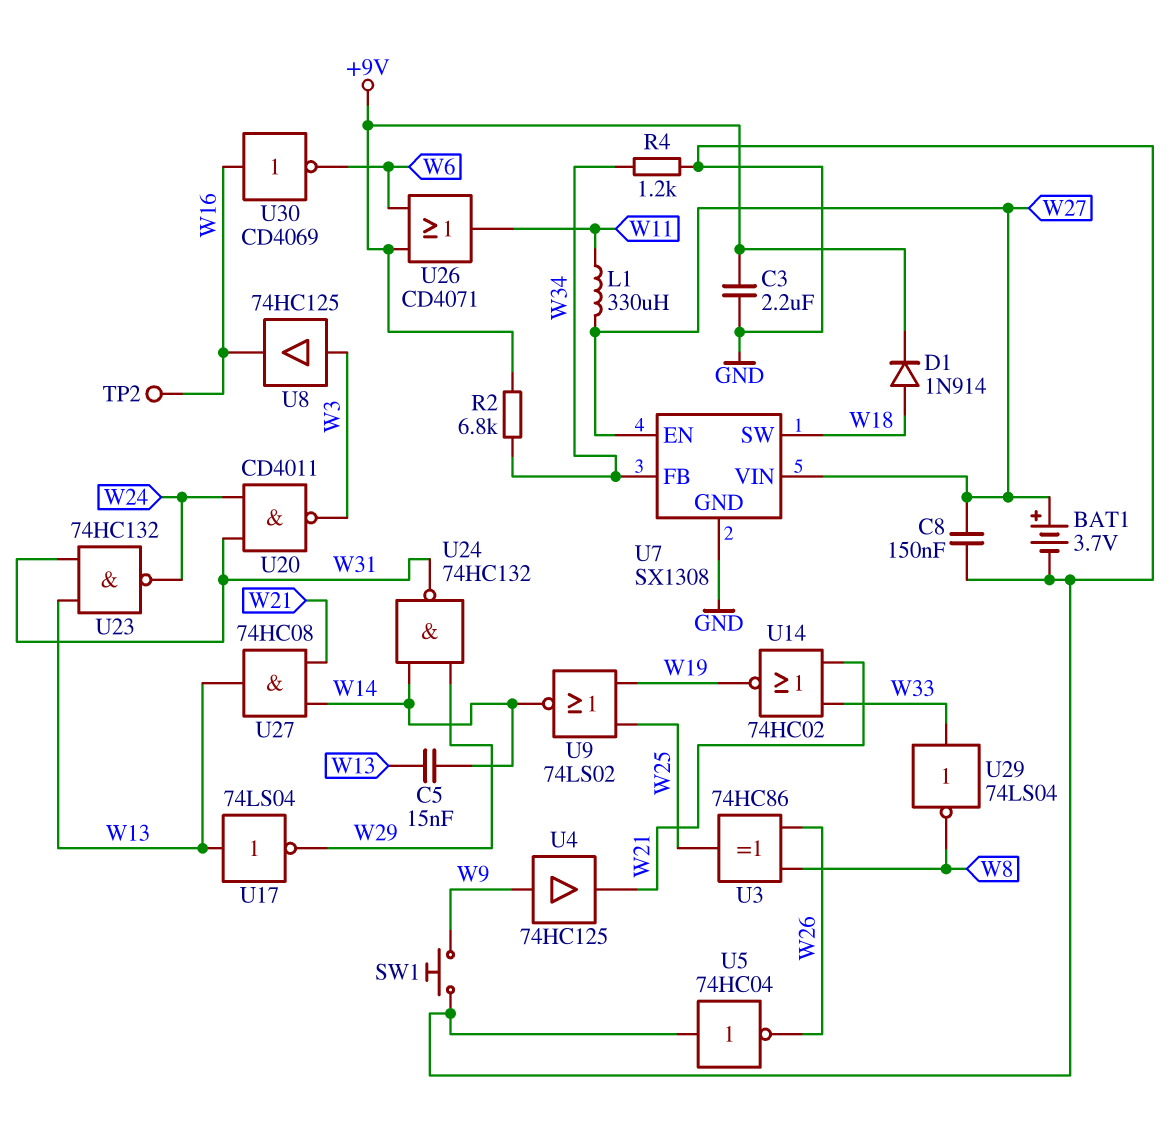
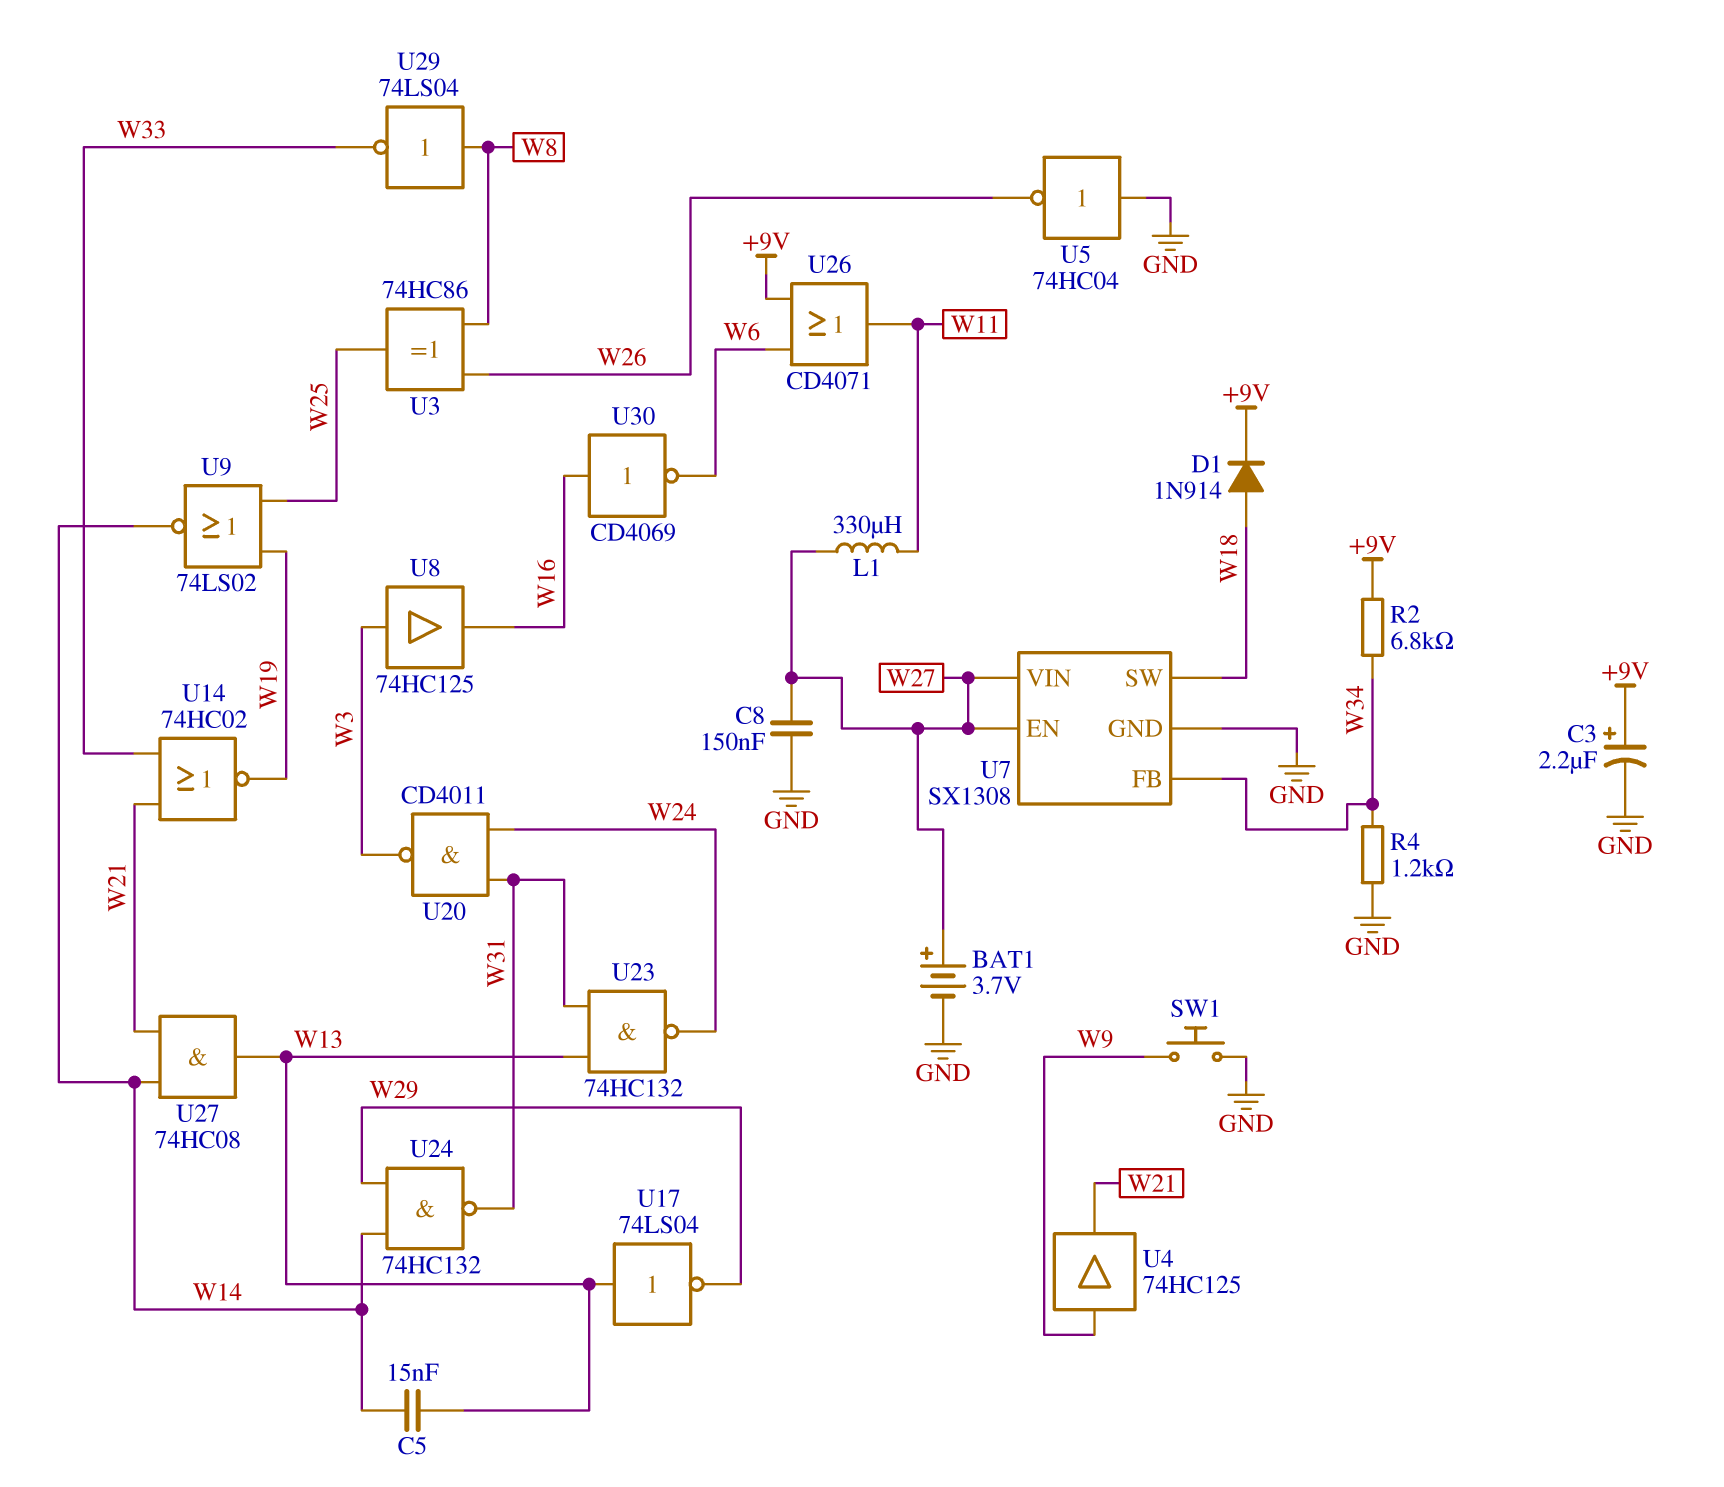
C3: 2.2uF (+9V, GND) -> 2.2uF (plus +9V, minus GND)
TP2: test point (W16) -> none
U29: NOT 74LS04 (in W33, out W8) -> NOT 74LS04 (in W8, out W33)

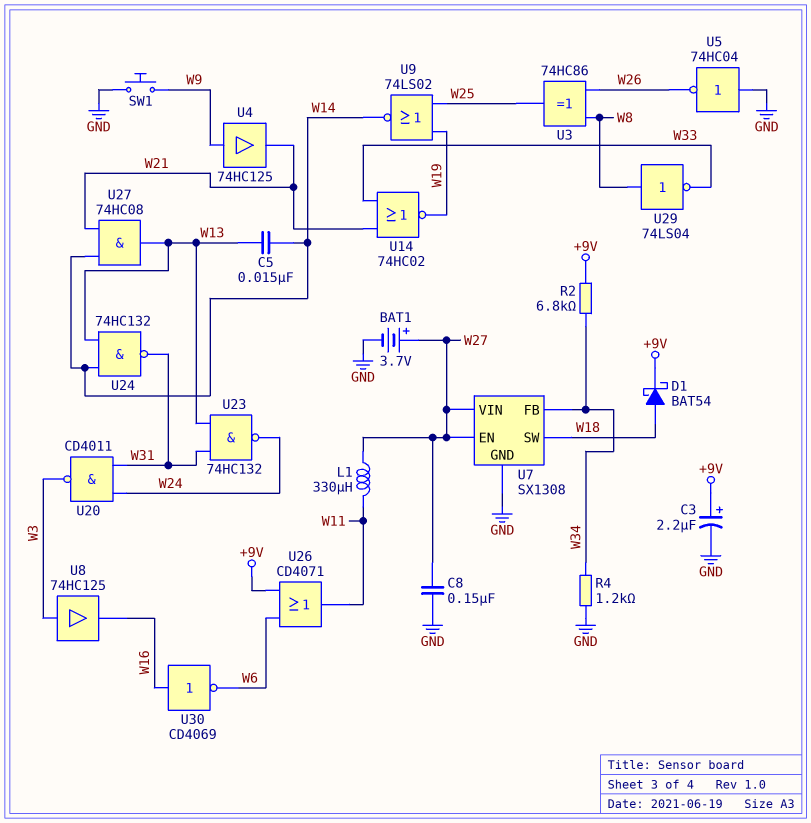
D1: diode 1N914 (A W18, K +9V) -> schottky BAT54 (A W18, K +9V)
U17: NOT 74LS04 (in W13, out W29) -> none
U24: NAND 74HC132 (in W14, in W29, out W31) -> NAND 74HC132 (in W13, in W14, out W31)

